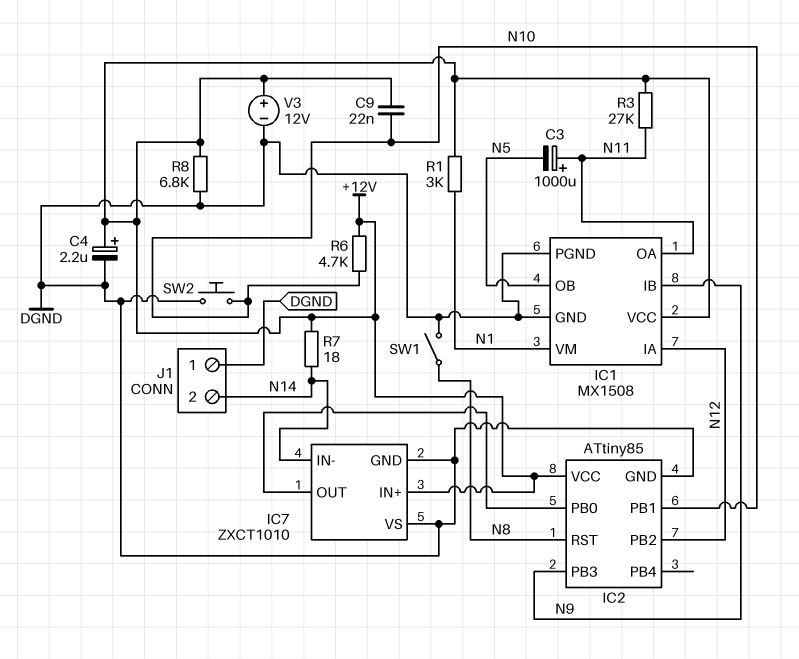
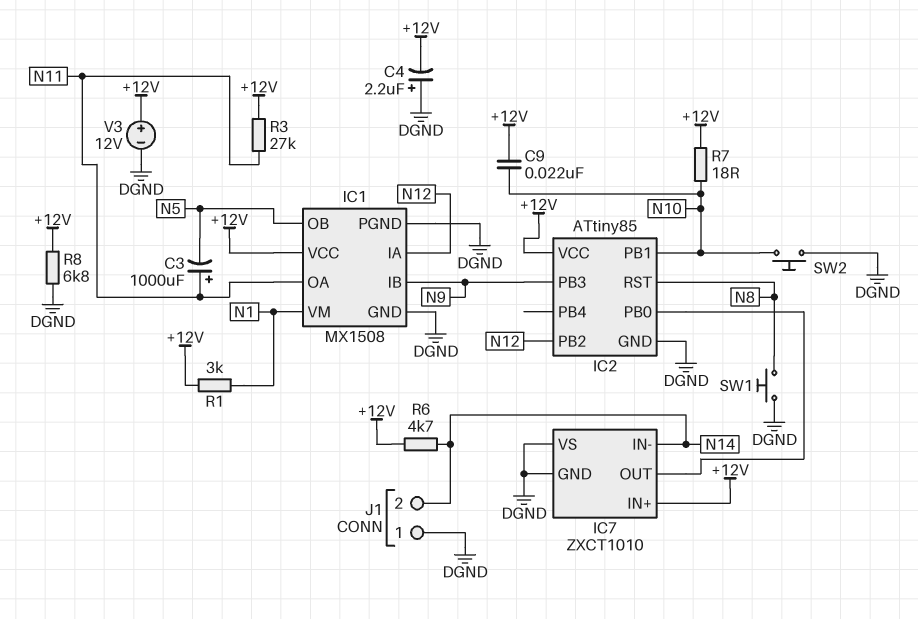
C4: 2.2uF (plus +12V, minus DGND) -> 2.2uF (plus DGND, minus +12V)
R6: 4.7k (+12V, N10) -> 4.7k (+12V, N14)
R7: 18 (+12V, N14) -> 18 (+12V, N10)
SW1: switch (DGND, N8) -> button (DGND, N8)

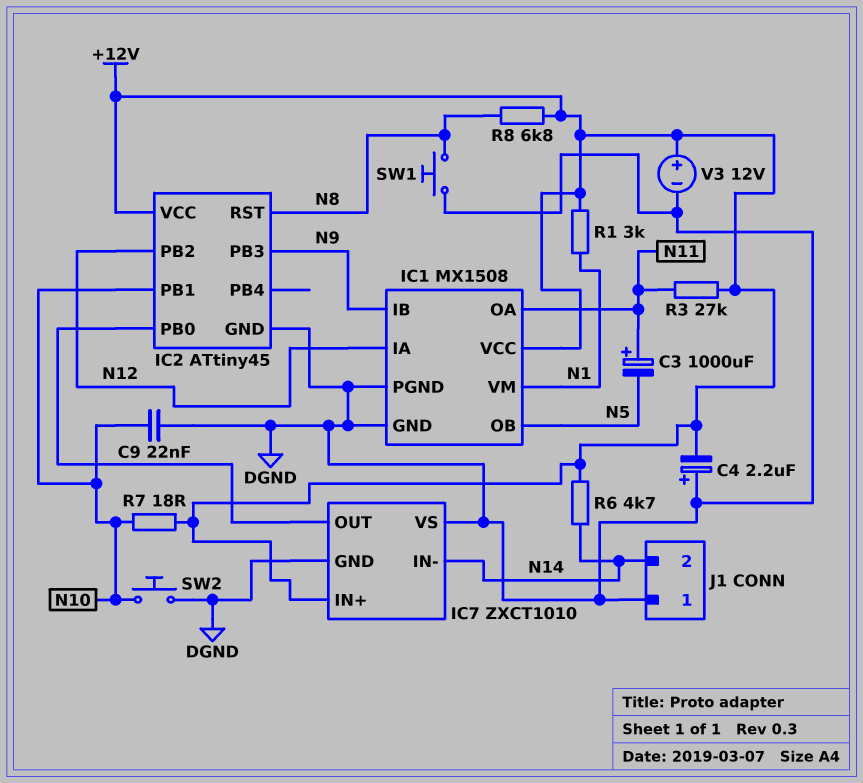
C9: 22nF (+12V, N10) -> 22nF (DGND, N10)
IC2: ATtiny85 -> ATtiny45
R8: 6.8k (+12V, DGND) -> 6.8k (+12V, N8)

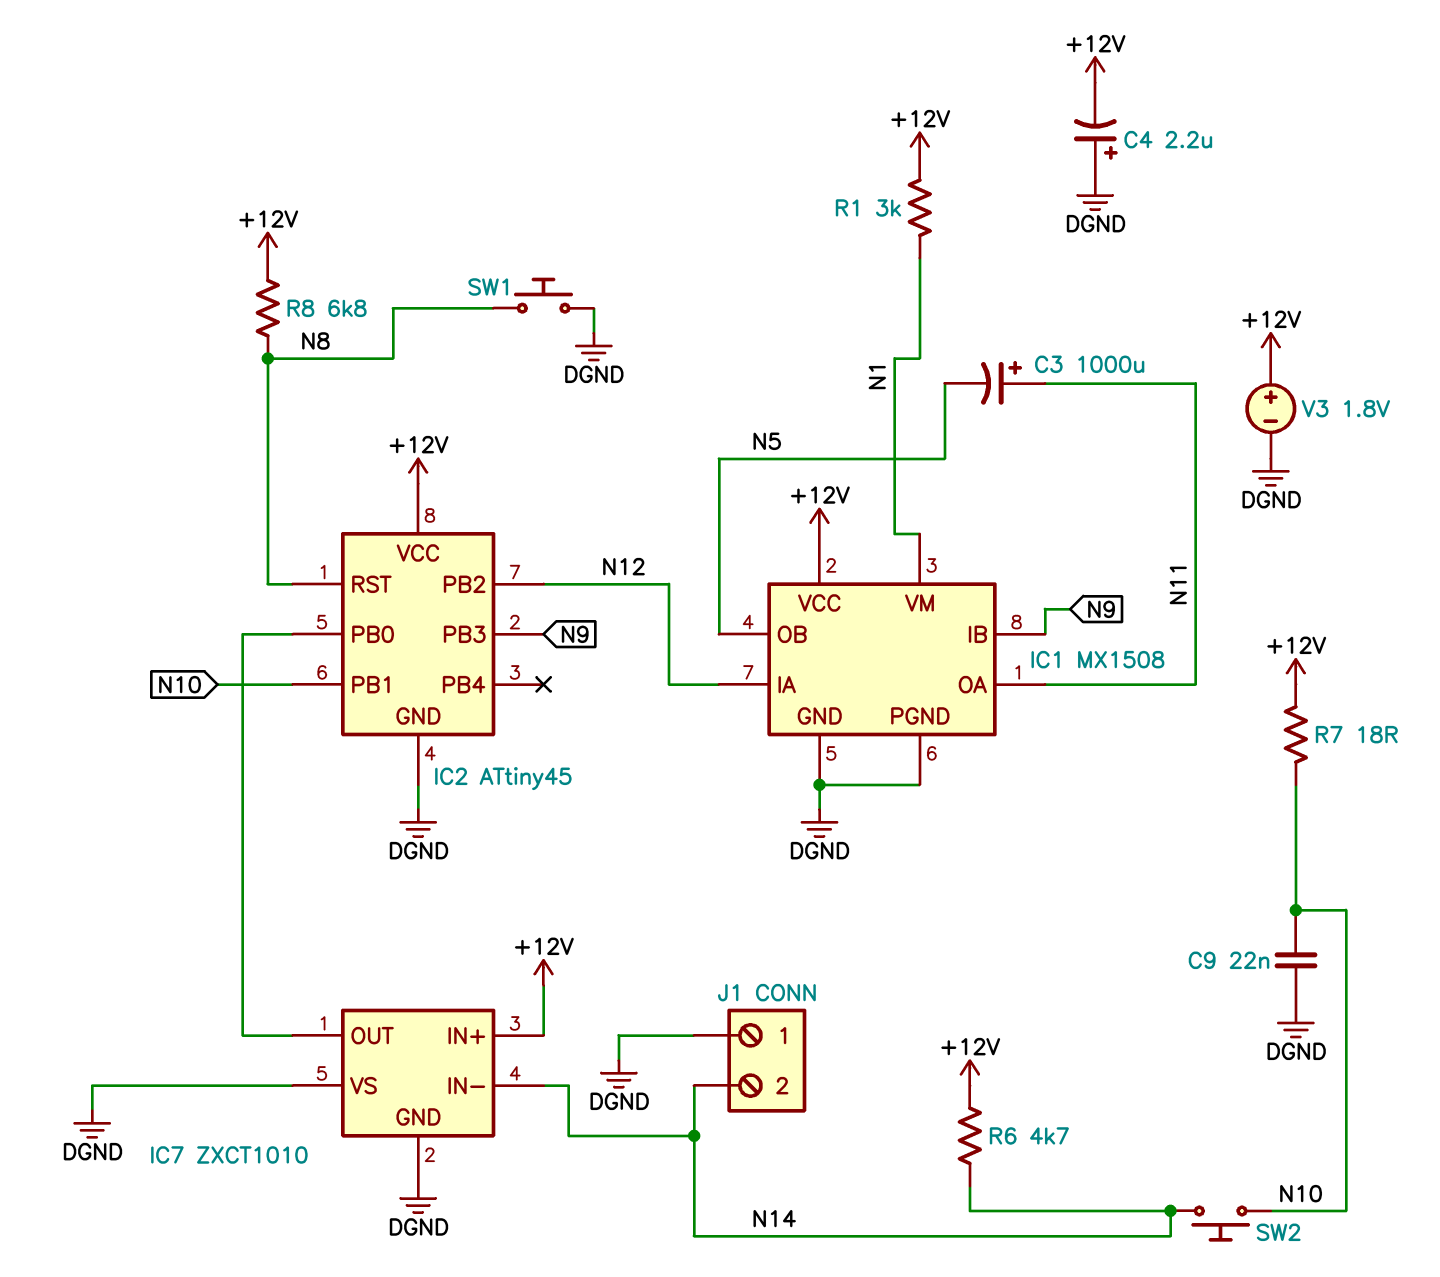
R3: 27k (+12V, N11) -> none
SW2: button (DGND, N10) -> button (N10, N14)
V3: 12V (plus +12V, minus DGND) -> 1.8V (plus +12V, minus DGND)

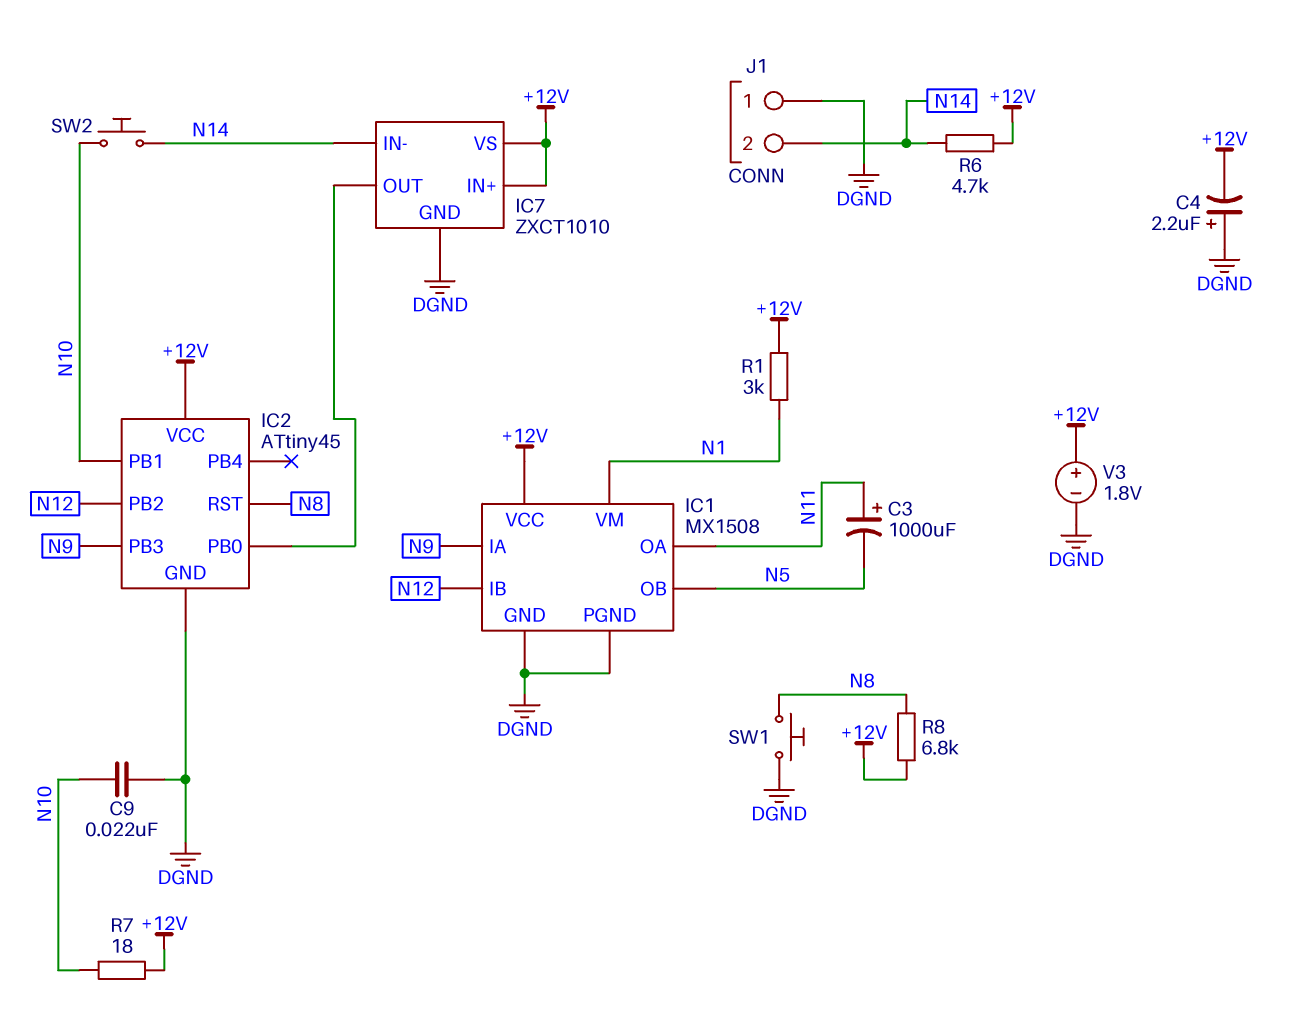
IC1 pin IA: N12 -> N9
IC1 pin IB: N9 -> N12
IC7 pin VS: DGND -> +12V

